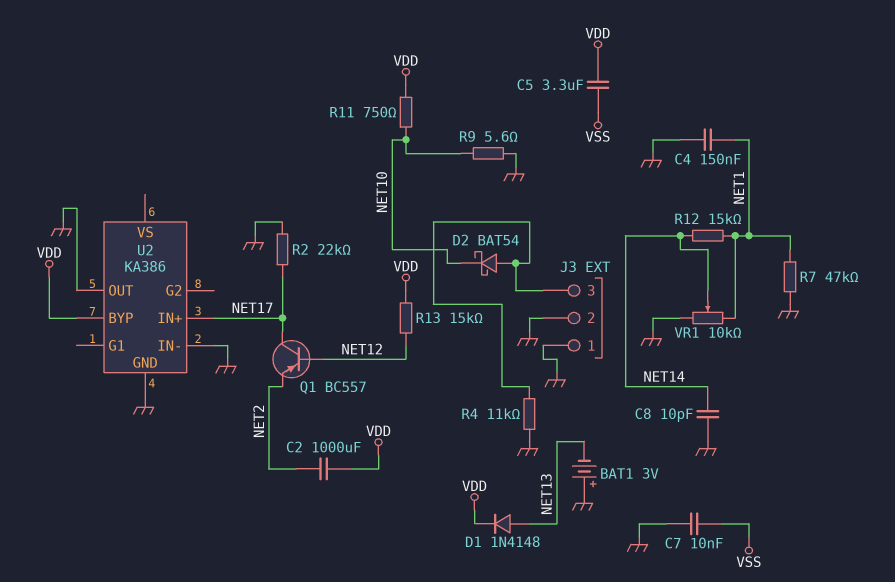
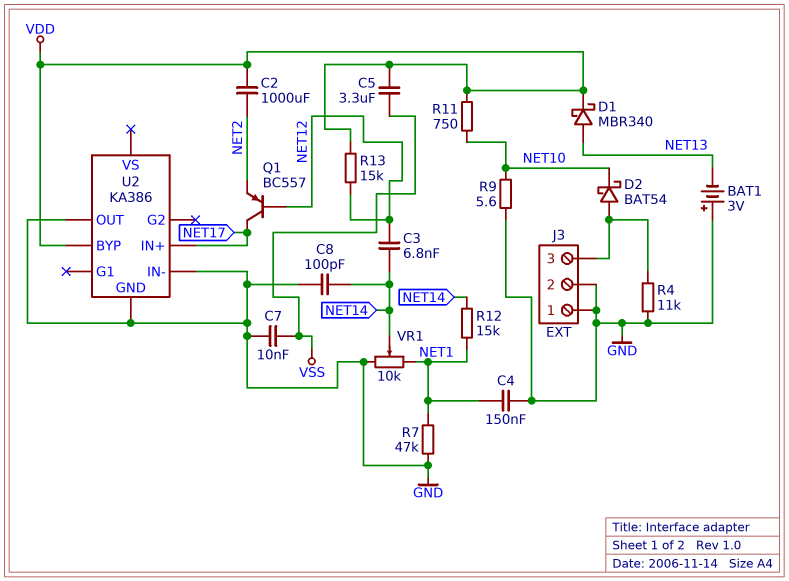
C3: none -> 6.8nF (NET12, NET14)
C8: 10pF (GND, NET14) -> 100pF (GND, NET14)
D1: diode 1N4148 (A NET13, K VDD) -> schottky MBR340 (A NET13, K VDD)
R2: 22k (GND, NET17) -> none

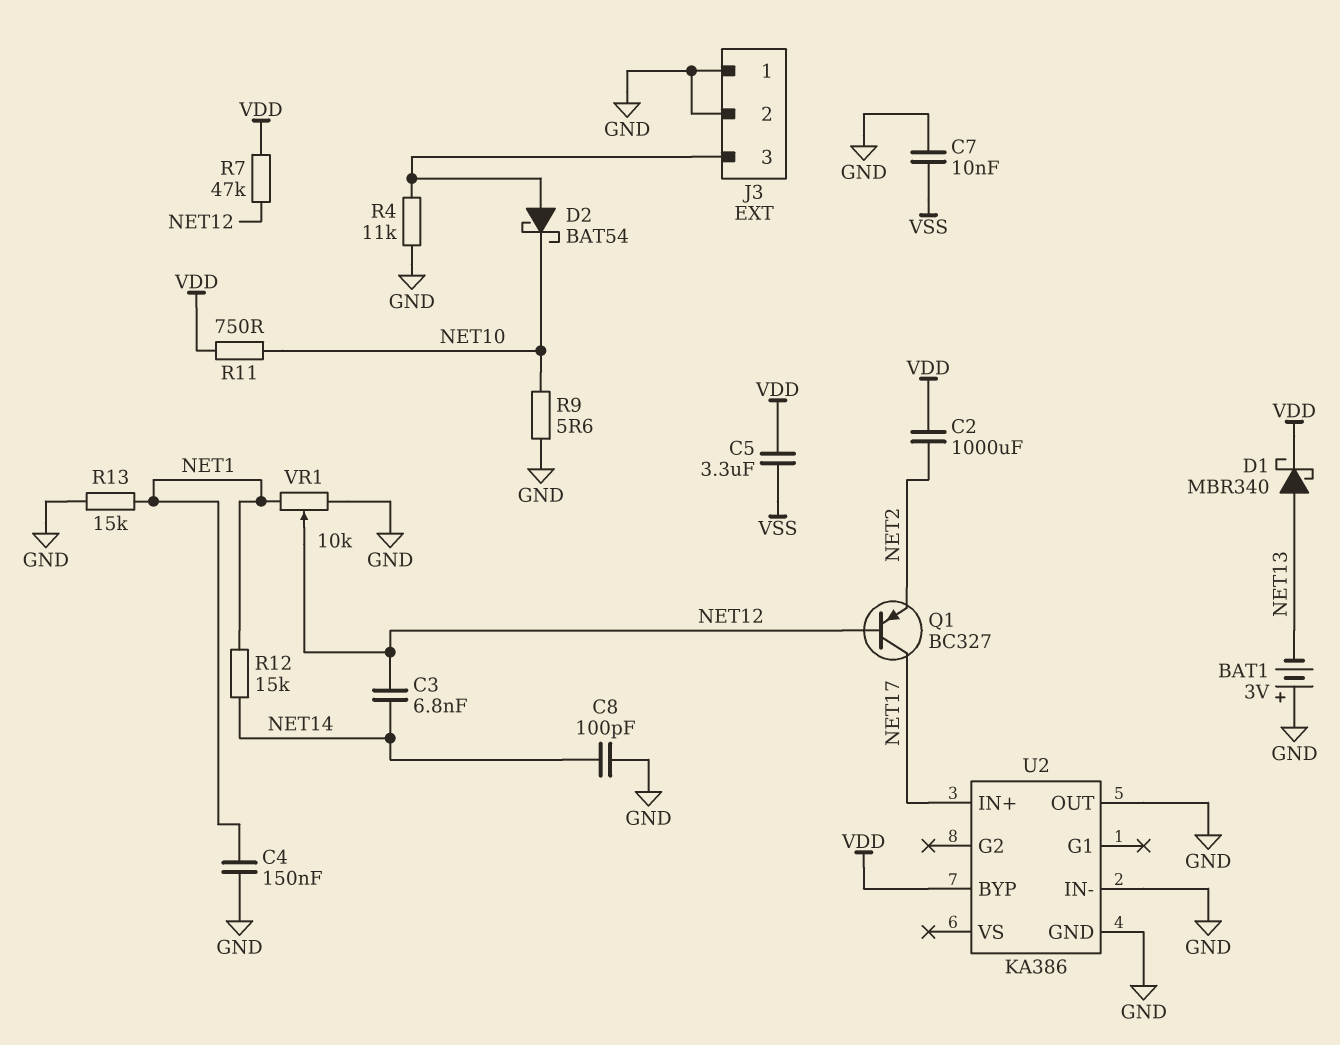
Q1: PNP BC557 (B NET12, C NET17, E NET2) -> PNP BC327 (B NET12, C NET17, E NET2)
R7: 47k (GND, NET1) -> 47k (NET12, VDD)
R13: 15k (NET12, VDD) -> 15k (GND, NET1)
VR1: 10k (GND, NET1, wiper NET14) -> 10k (GND, NET1, wiper NET12)

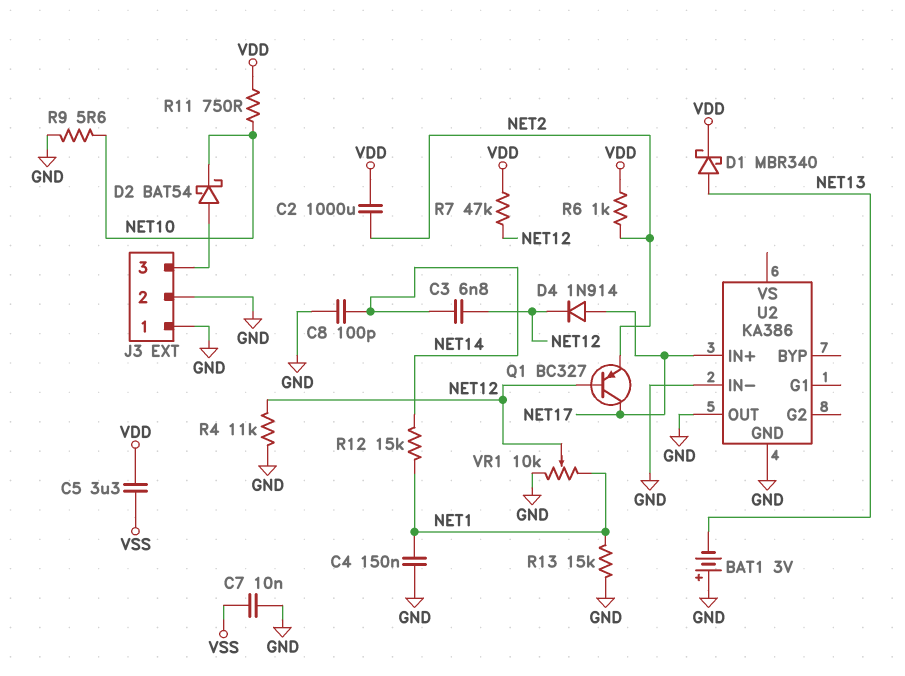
D4: none -> diode 1N914 (A NET17, K NET12)
R4: 11k (GND, J3/3) -> 11k (GND, NET12)
R6: none -> 1k (NET2, VDD)
U2 pin BYP: VDD -> none

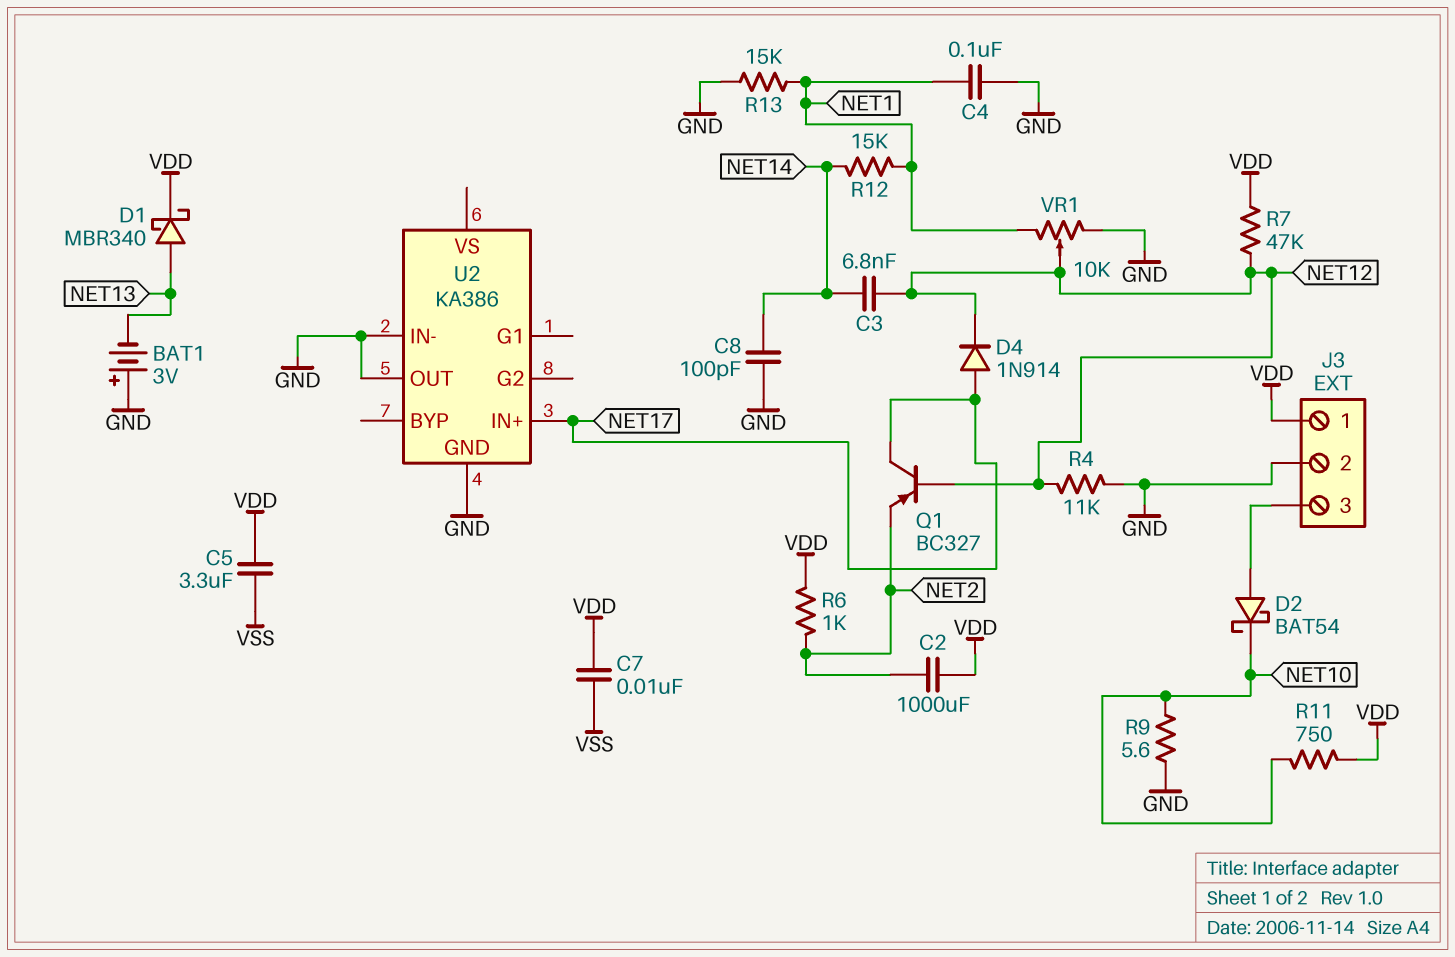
C4: 150nF (GND, NET1) -> 100nF (GND, NET1)
C7: 10nF (GND, VSS) -> 10nF (VDD, VSS)
J3 pin 1: GND -> VDD

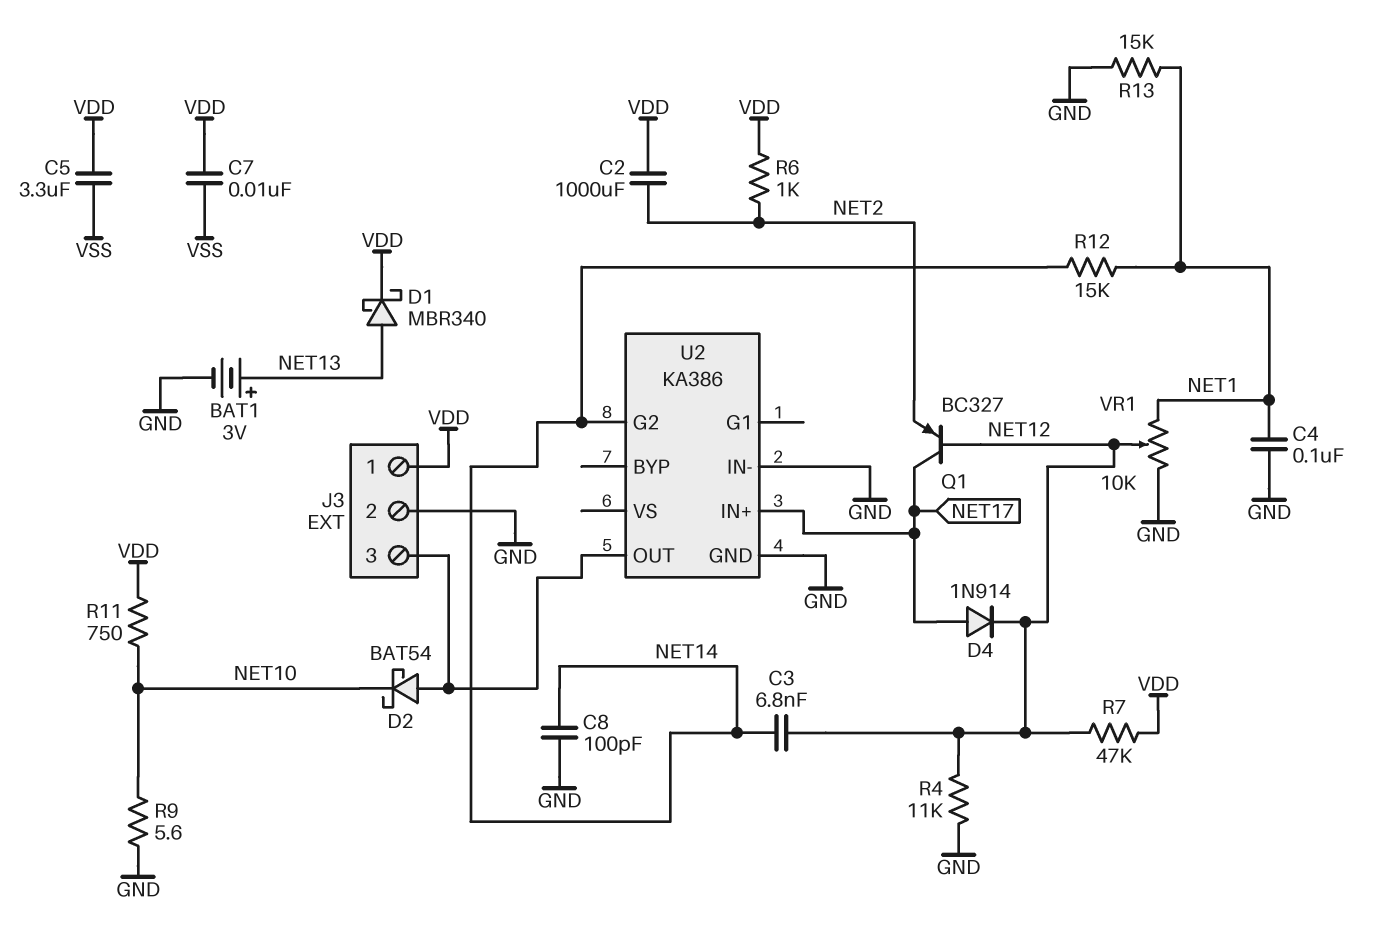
BAT1: 3V (plus GND, minus NET13) -> 3V (plus NET13, minus GND)
U2 pin G2: none -> NET14
U2 pin OUT: GND -> J3/3

